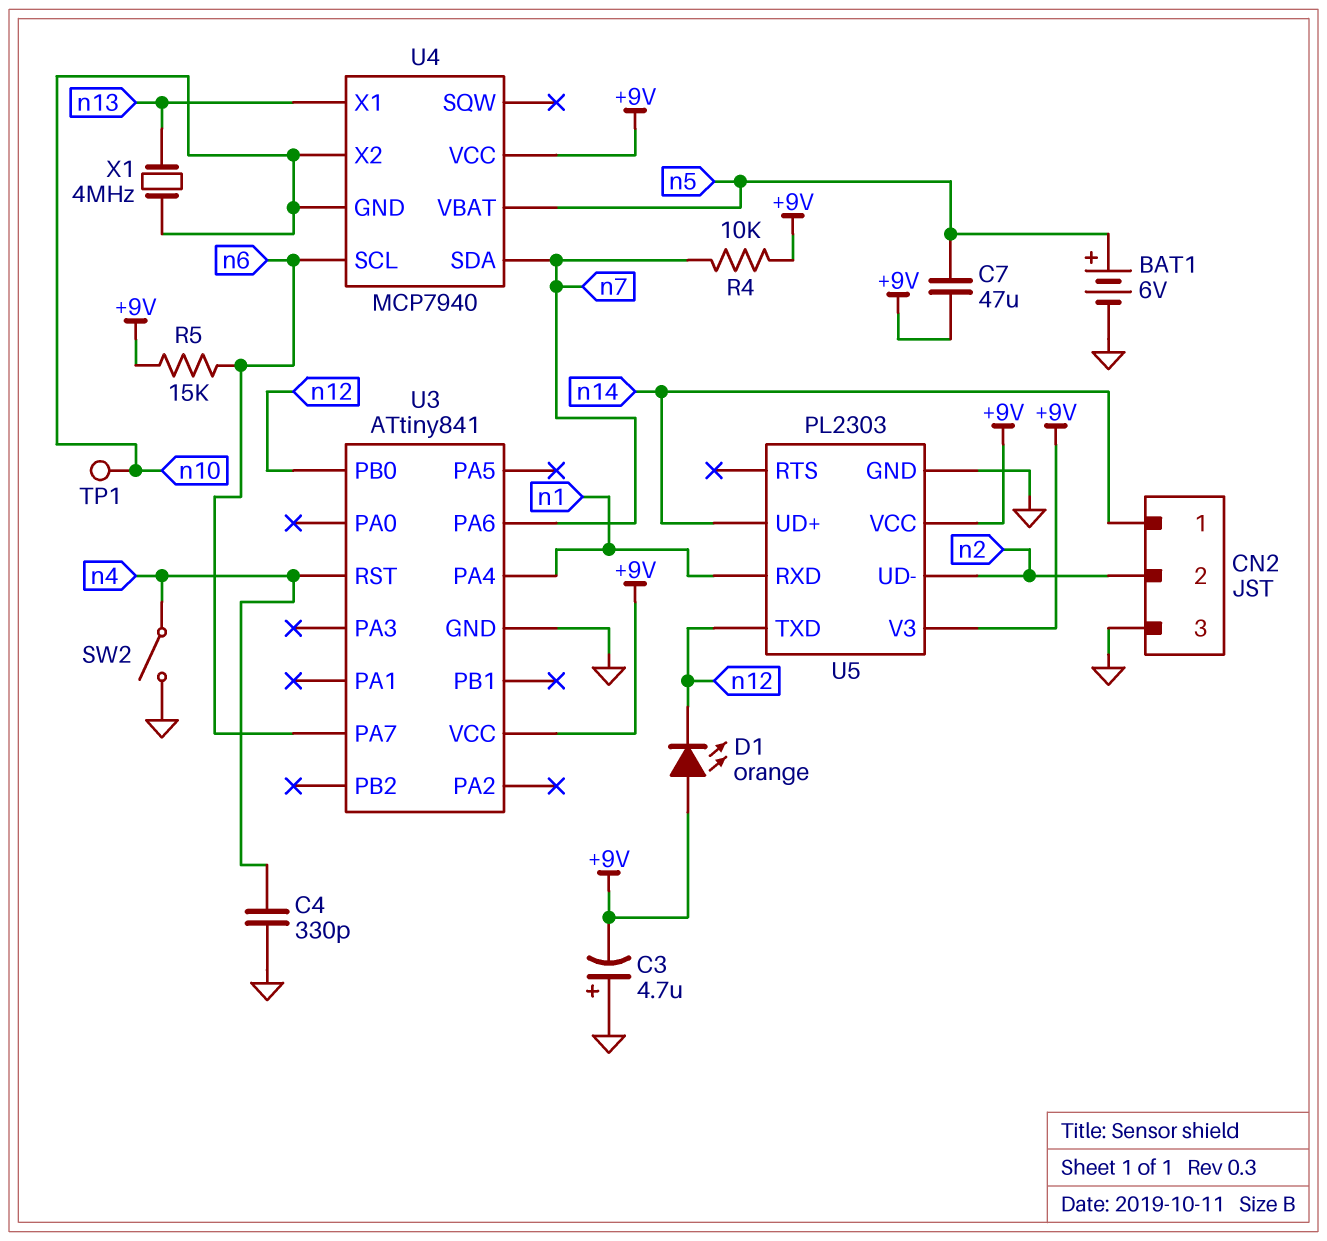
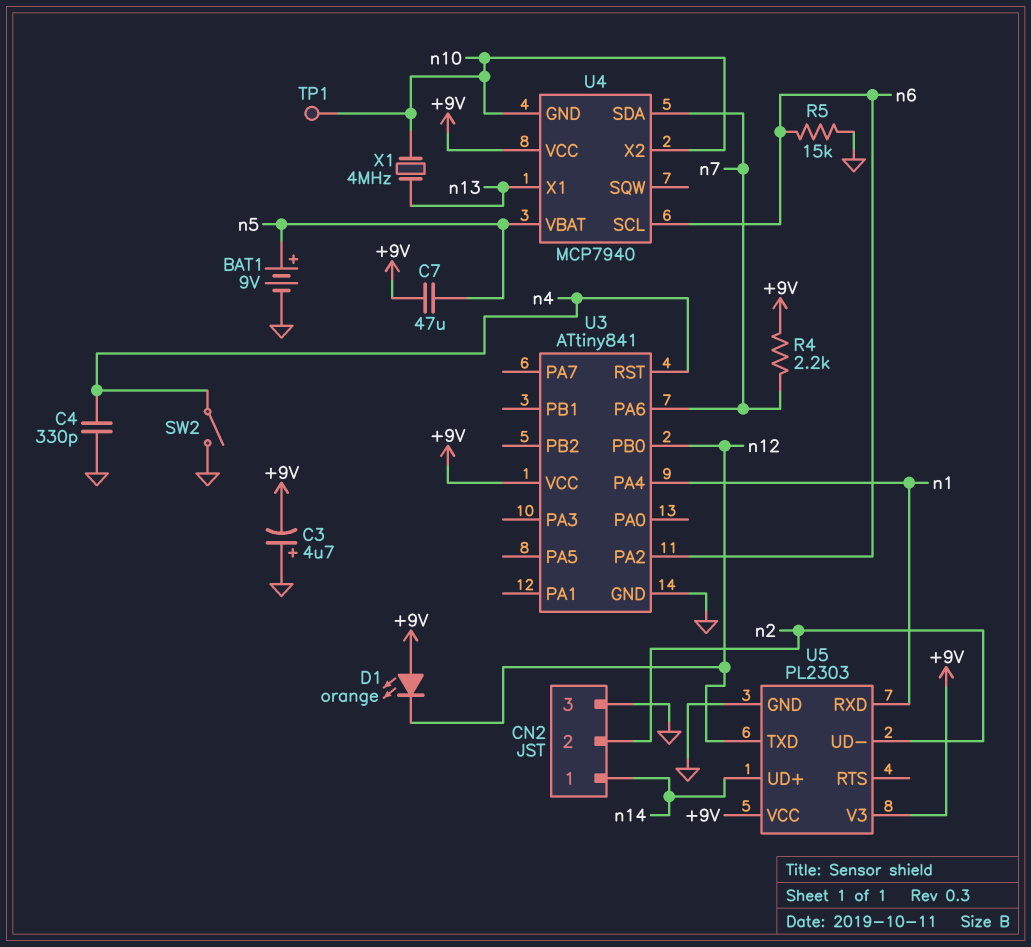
BAT1: 6V (plus n5, minus GND) -> 9V (plus n5, minus GND)
R4: 10k (+9V, n7) -> 2.2k (+9V, n7)
R5: 15k (+9V, n6) -> 15k (GND, n6)
U3 pin PA2: none -> n6
U3 pin PA7: n6 -> none

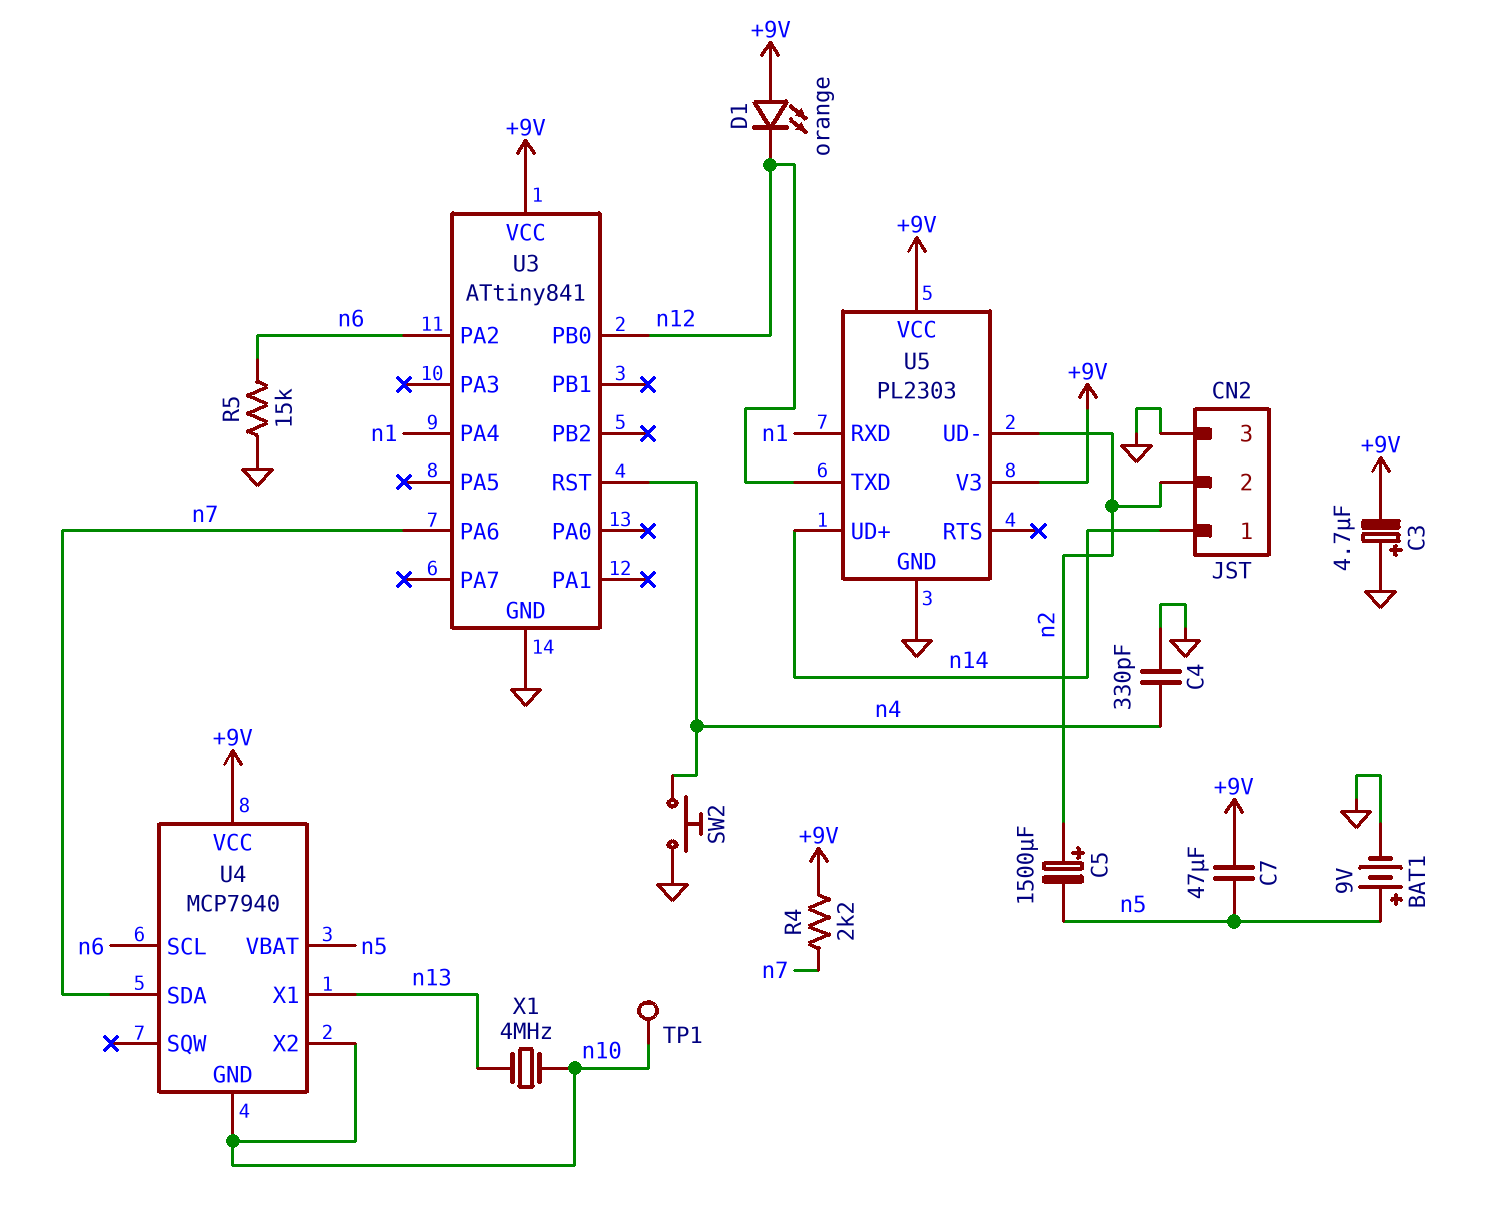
C5: none -> 1500uF (plus n2, minus n5)
SW2: switch (GND, n4) -> button (GND, n4)

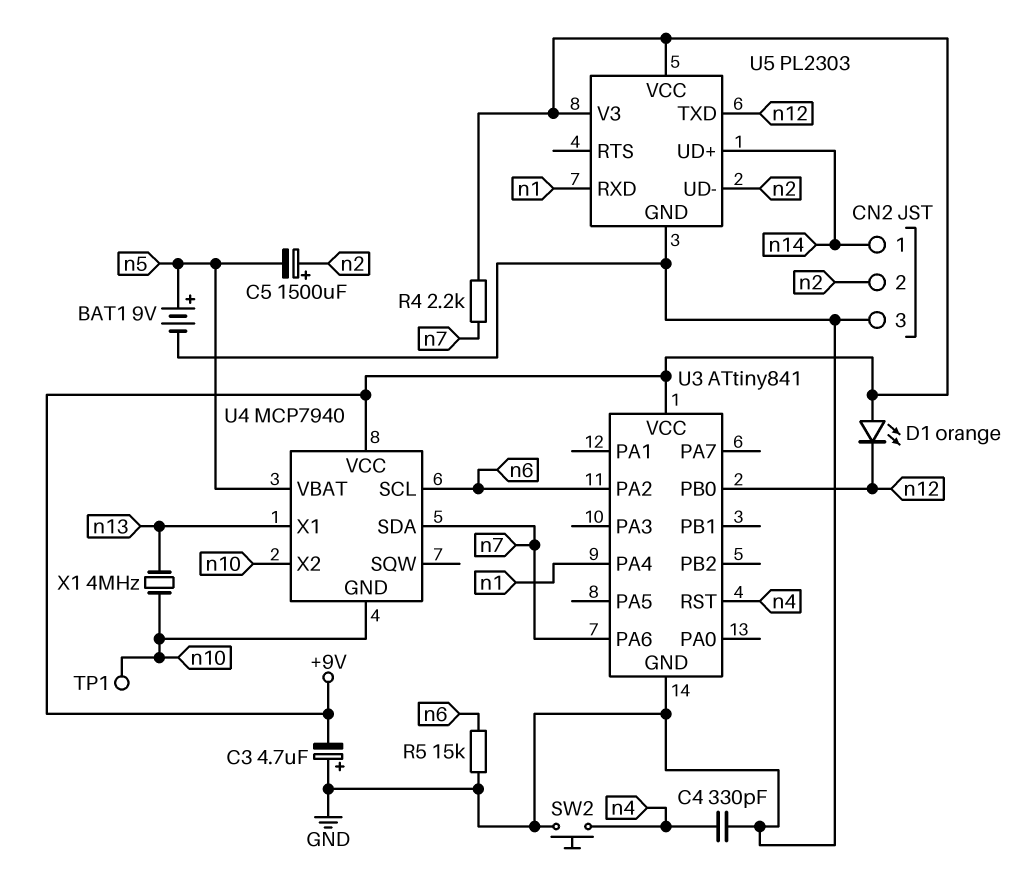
C7: 47uF (+9V, n5) -> none

